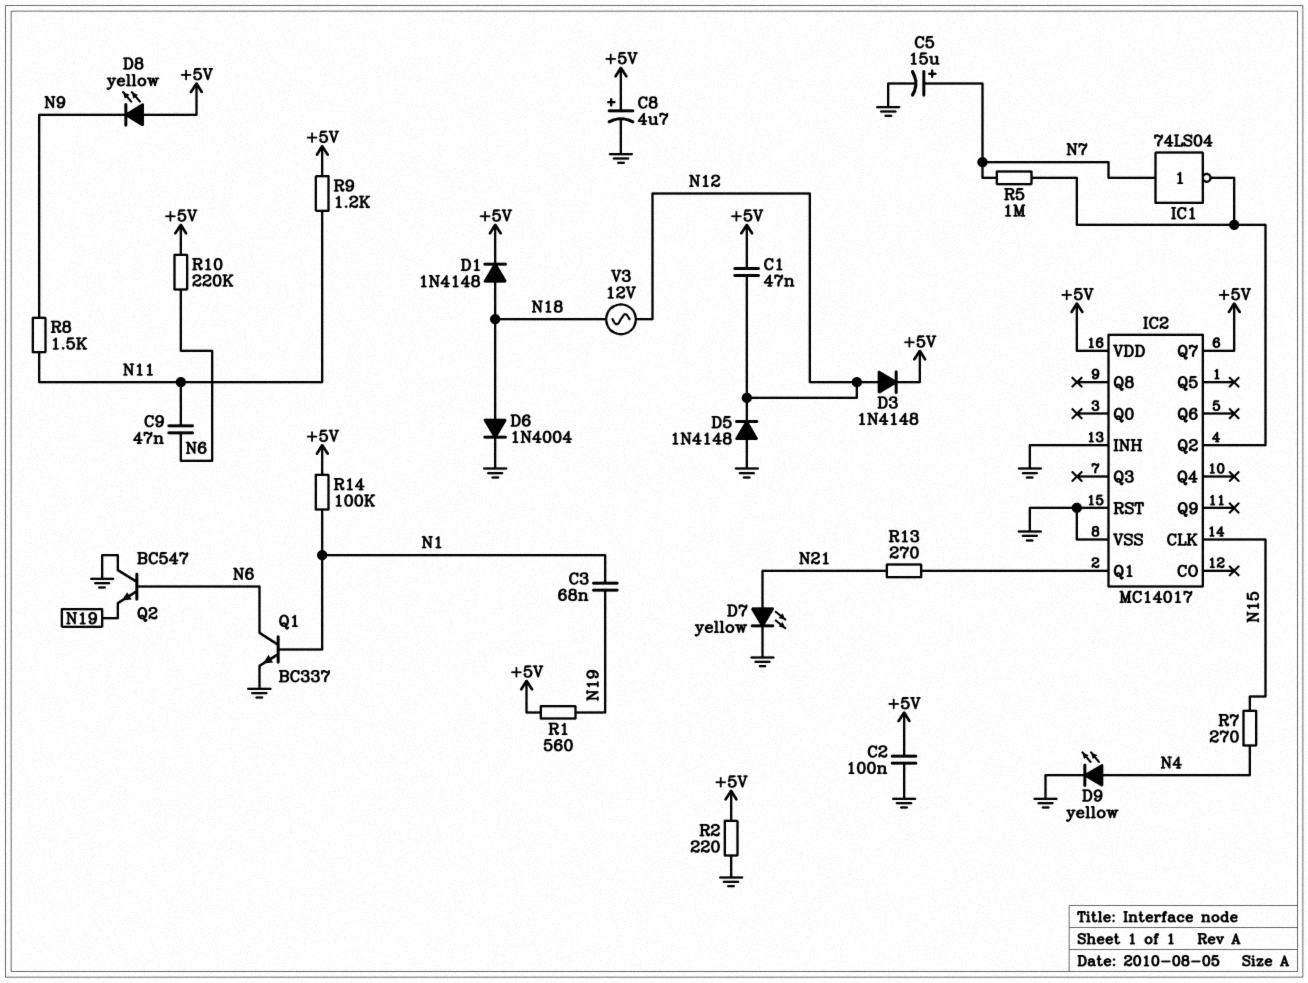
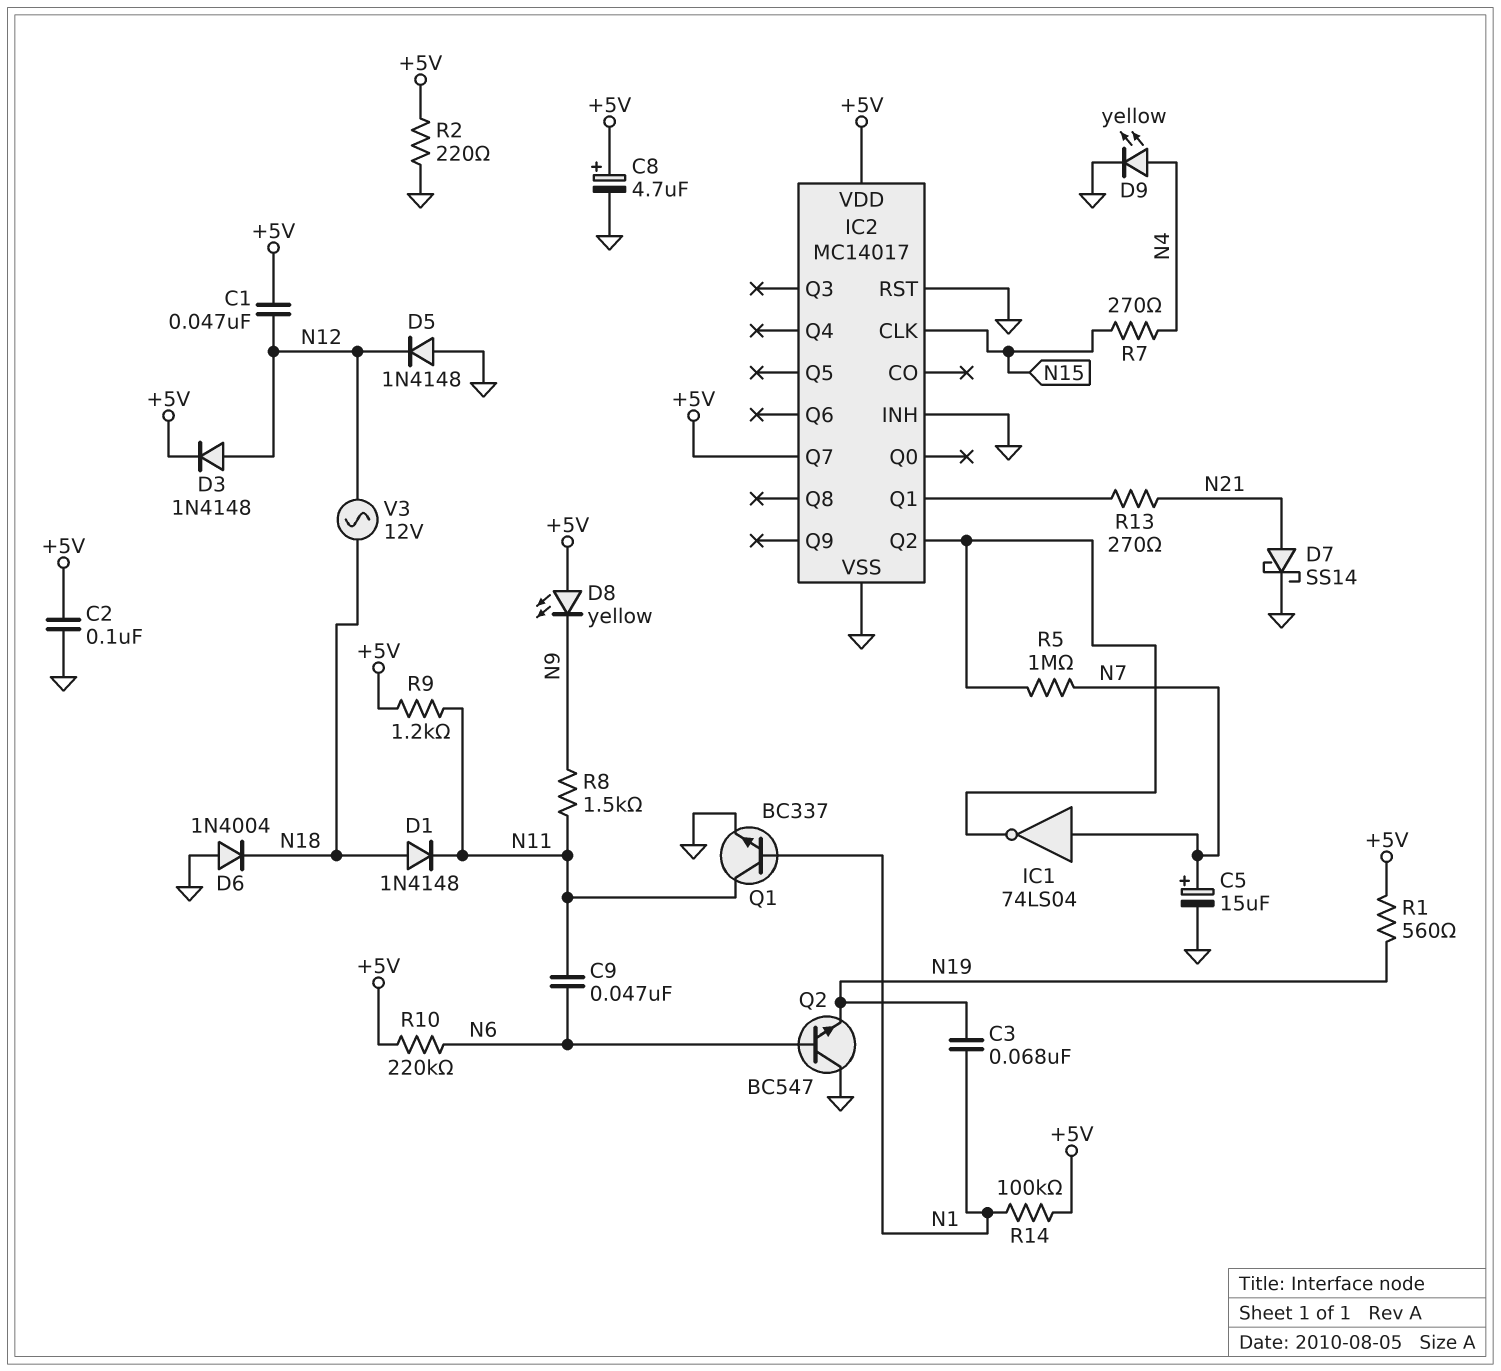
D1: diode 1N4148 (A N18, K +5V) -> diode 1N4148 (A N18, K N11)
D6: diode 1N4004 (A N18, K GND) -> diode 1N4004 (A GND, K N18)
D7: LED yellow (A N21, K GND) -> schottky SS14 (A N21, K GND)
Q1: NPN BC337 (B N1, C N6, E GND) -> NPN BC337 (B N1, C N11, E GND)

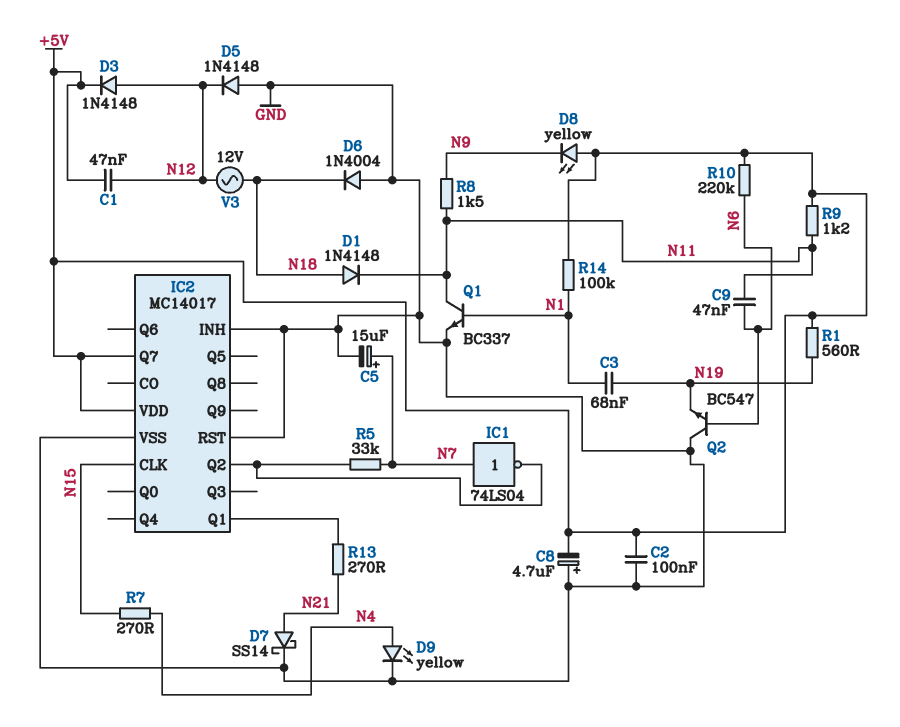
C8: 4.7uF (plus +5V, minus GND) -> 4.7uF (plus GND, minus +5V)
R2: 220 (+5V, GND) -> none
R5: 1M (IC2/Q2, N7) -> 33k (IC2/Q2, N7)

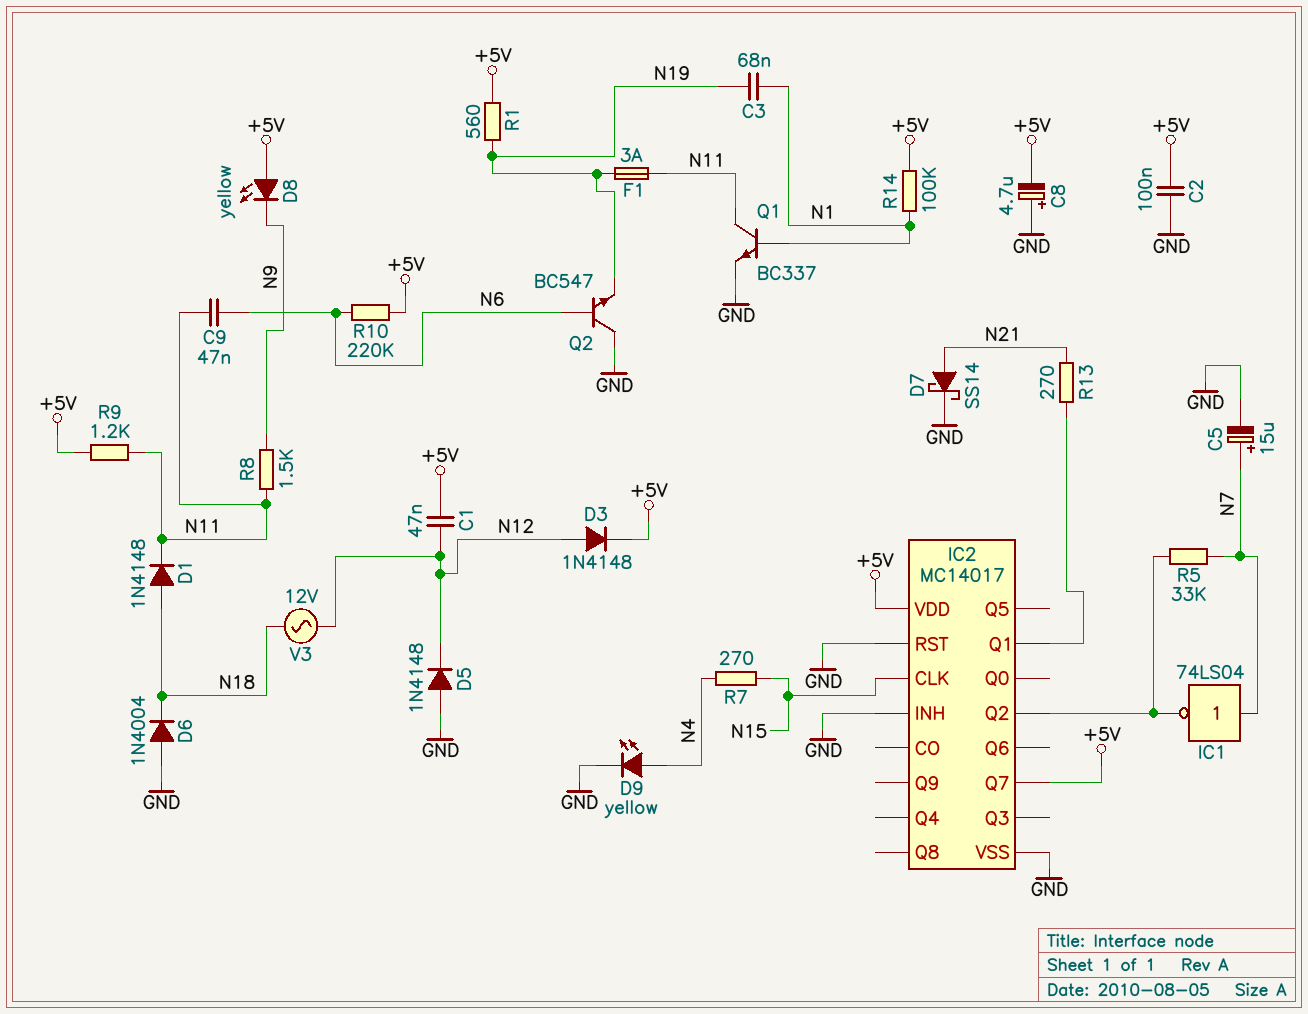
F1: none -> 3A (N11, N19)

